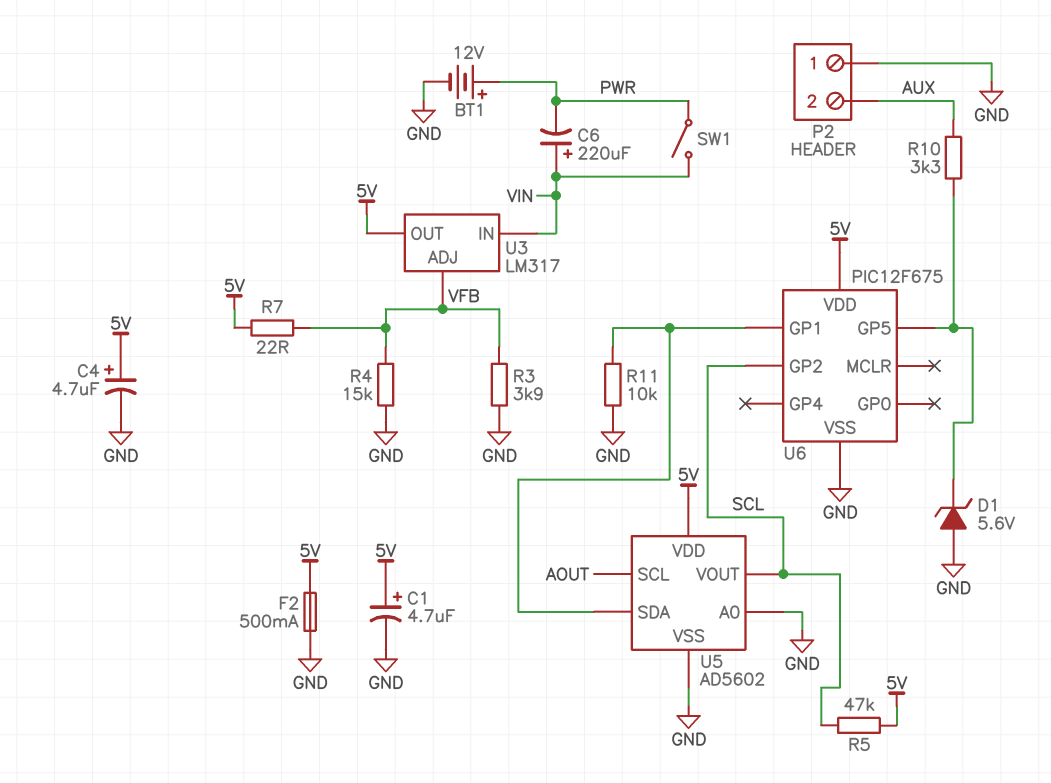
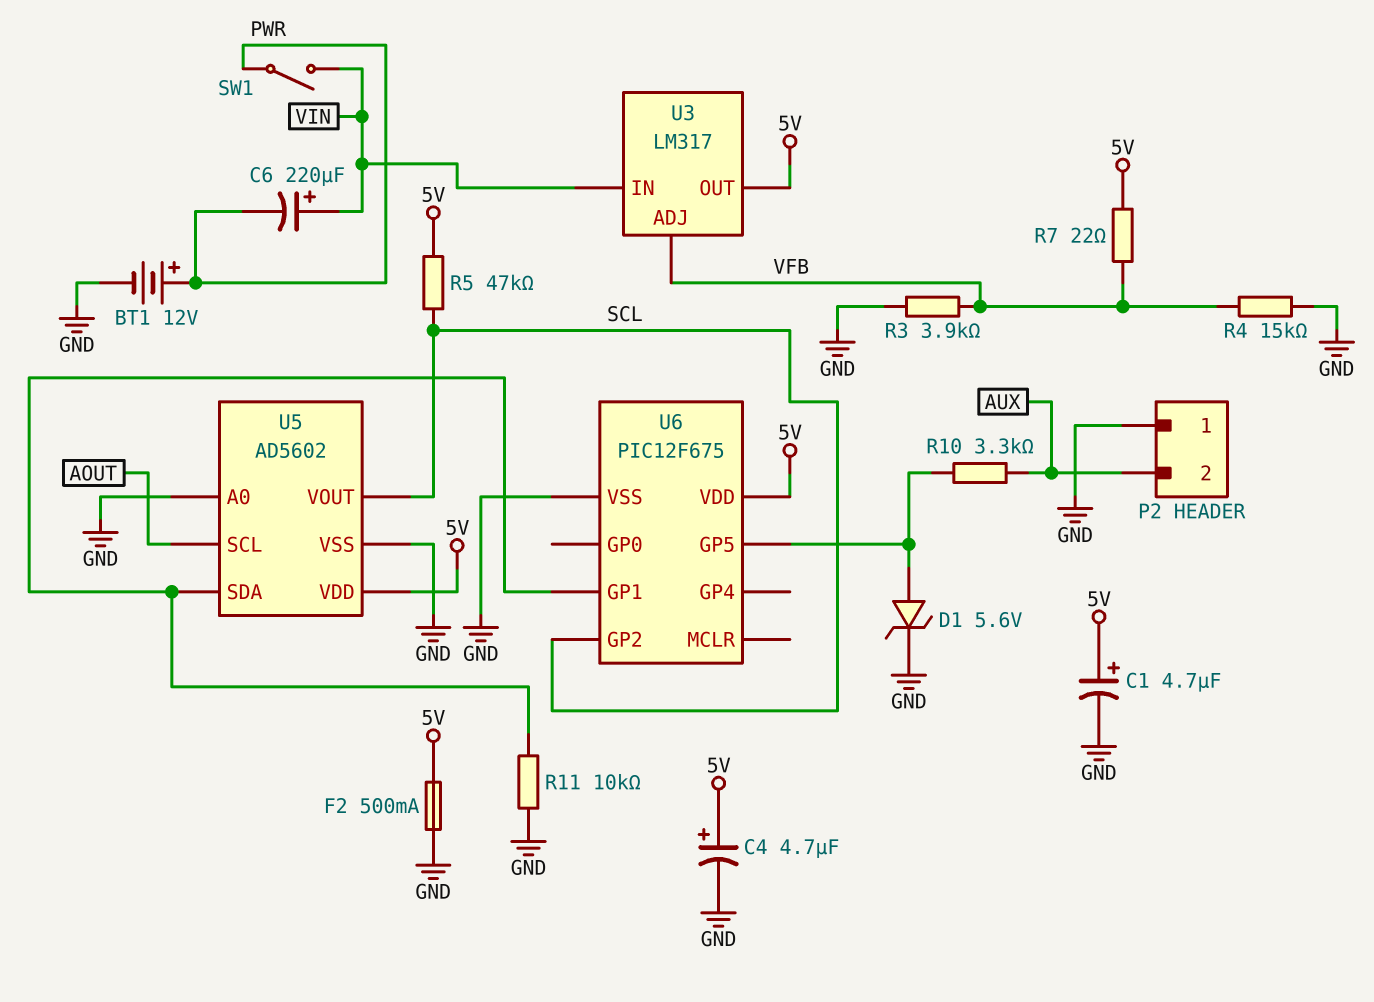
D1: zener 5.6V (A GND, K U6/GP5) -> zener 5.6V (A U6/GP5, K GND)

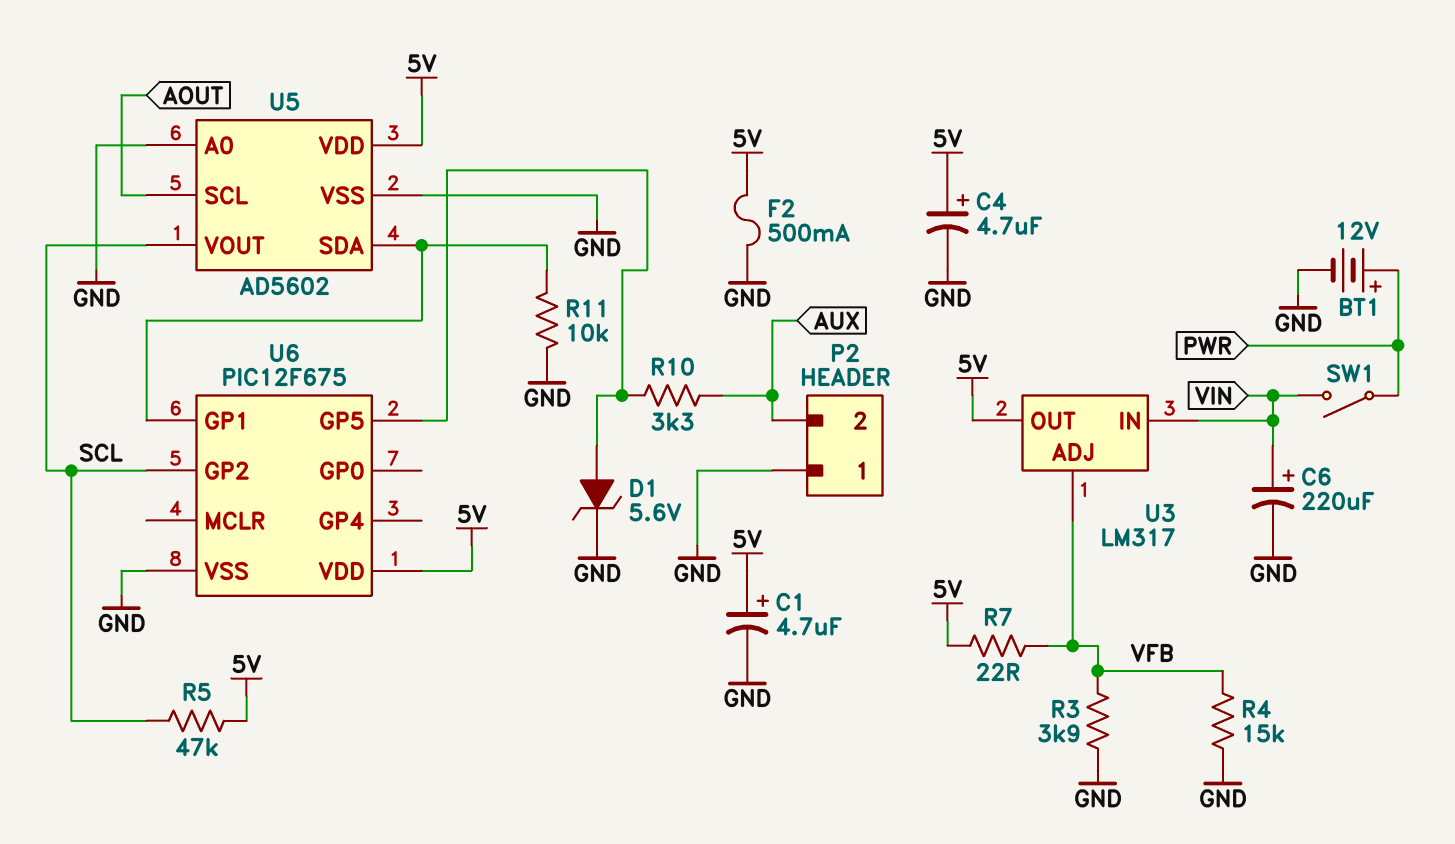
C6: 220uF (plus VIN, minus PWR) -> 220uF (plus VIN, minus GND)

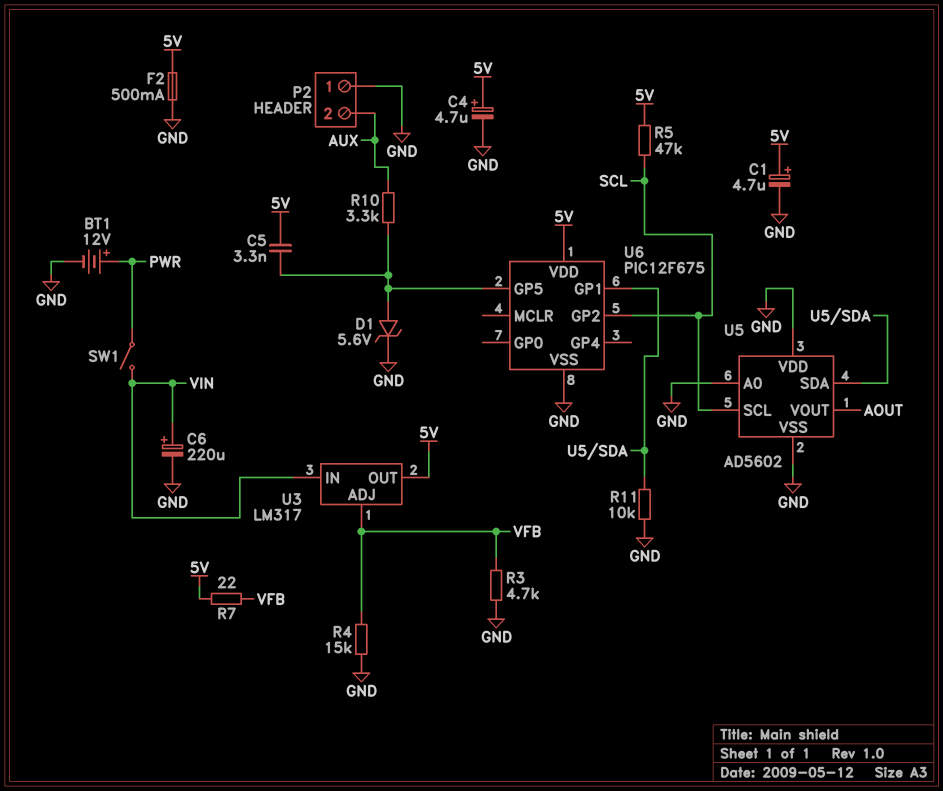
C5: none -> 3.3nF (5V, U6/GP5)
R3: 3.9k (GND, VFB) -> 4.7k (GND, VFB)
U5 pin SCL: AOUT -> SCL
U5 pin VDD: 5V -> GND
U5 pin VOUT: SCL -> AOUT

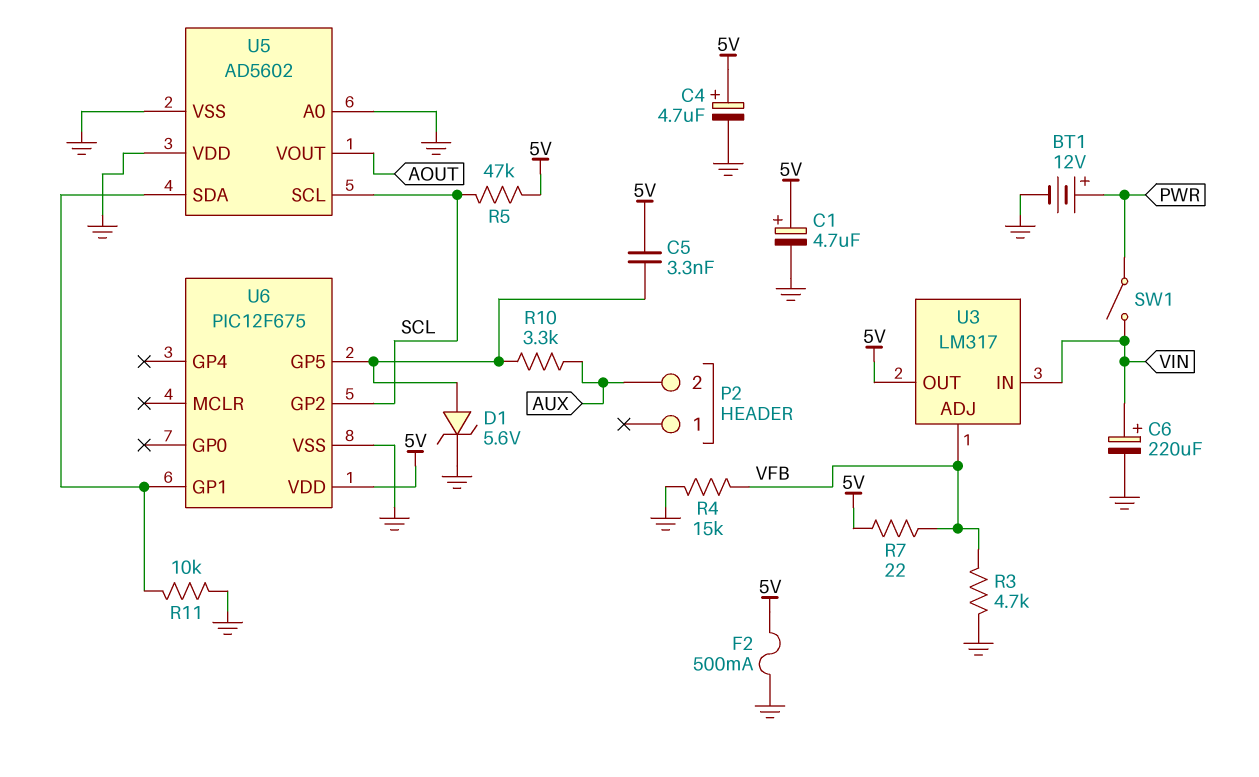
P2 pin 1: GND -> none

